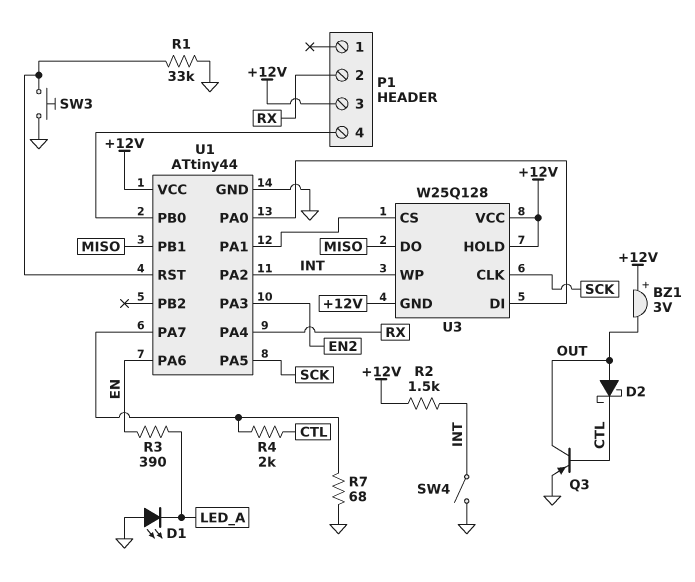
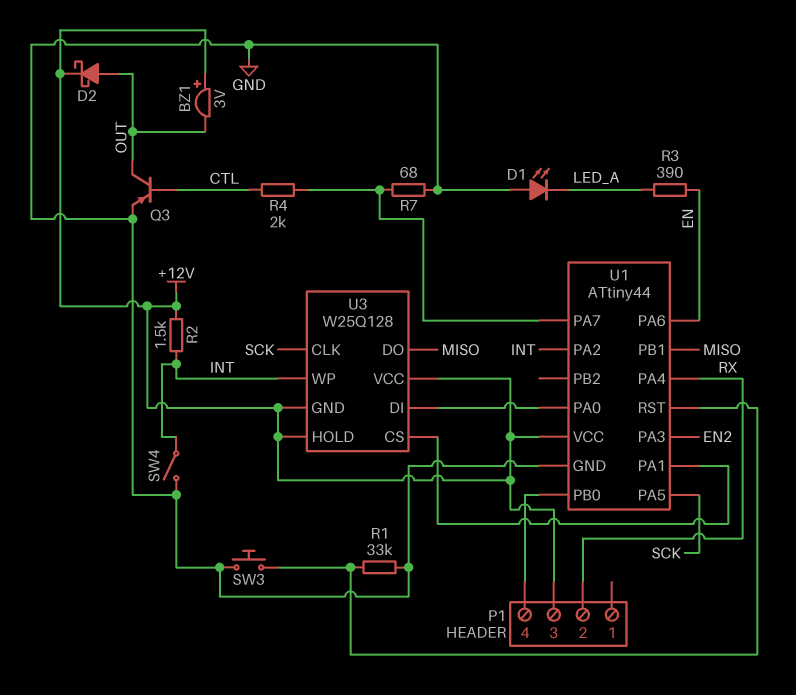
D2: schottky (A OUT, K CTL) -> schottky (A OUT, K +12V)

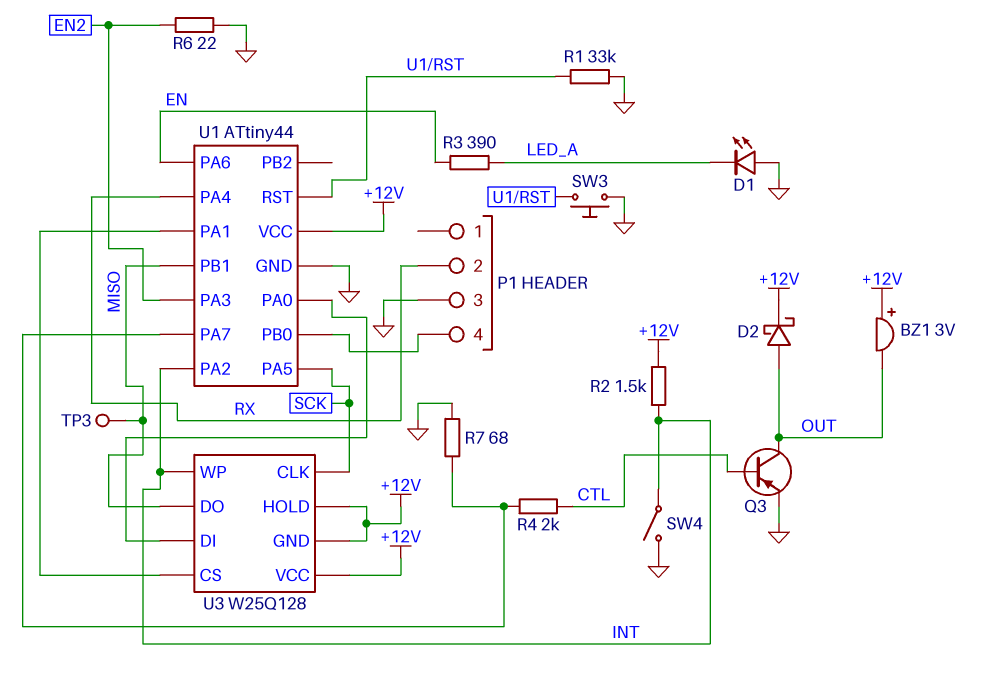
P1 pin 3: +12V -> GND
R6: none -> 22 (EN2, GND)
TP3: none -> test point (MISO)

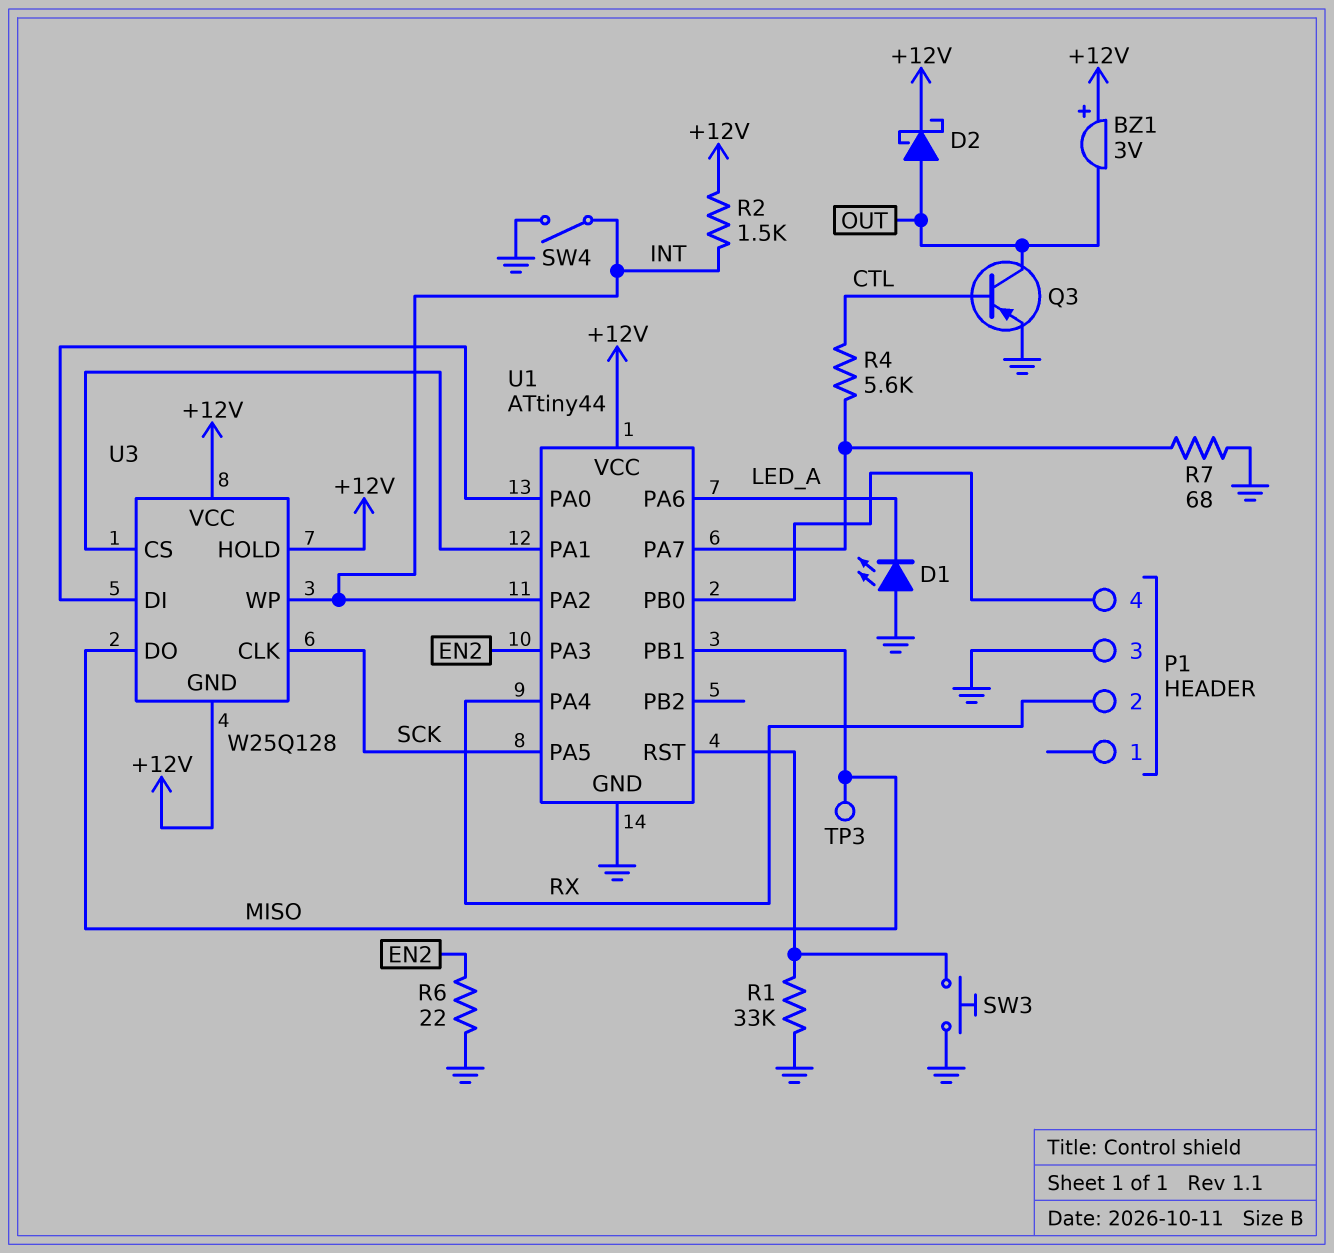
R3: 390 (EN, LED_A) -> none
R4: 2k (CTL, U1/PA7) -> 5.6k (CTL, U1/PA7)
U1 pin PA6: EN -> LED_A

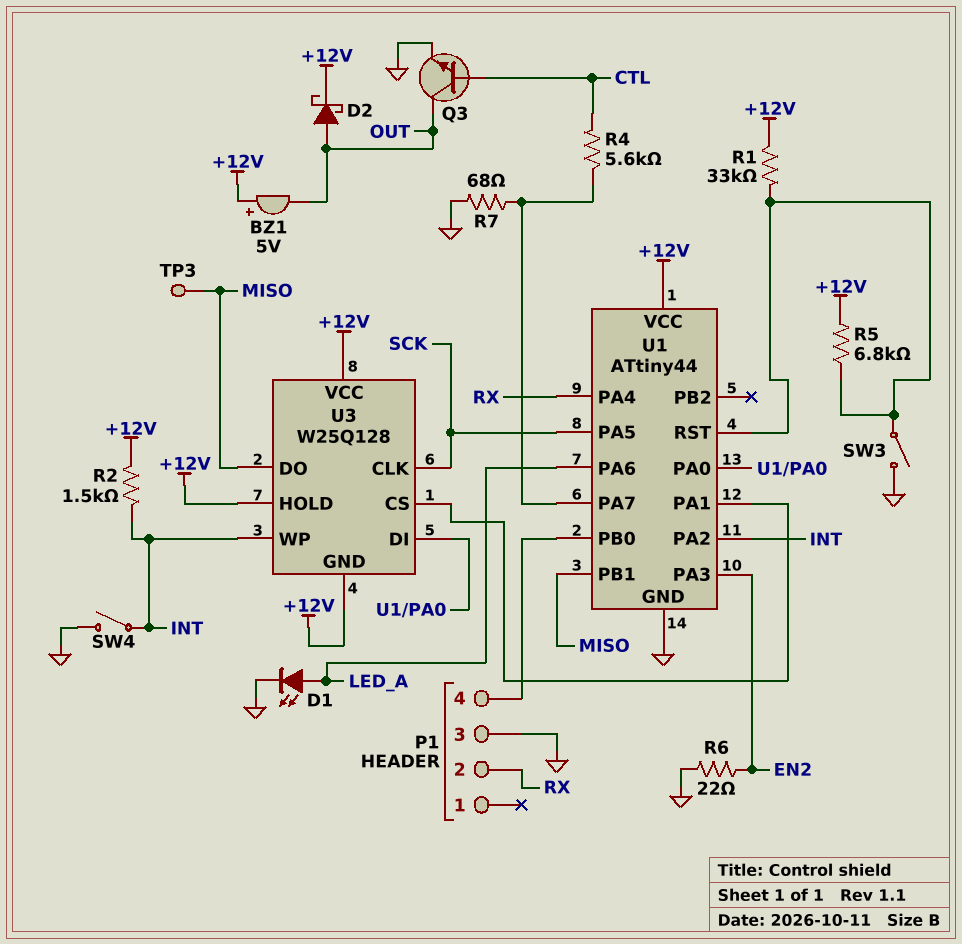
BZ1: buzzer 3V (plus +12V, minus OUT) -> buzzer 5V (plus +12V, minus OUT)
D1: LED (A GND, K LED_A) -> LED (A LED_A, K GND)
Q3: PNP (B CTL, C OUT, E GND) -> NPN (B CTL, C OUT, E GND)
R1: 33k (GND, U1/RST) -> 33k (+12V, U1/RST)
R5: none -> 6.8k (+12V, U1/RST)
SW3: button (GND, U1/RST) -> switch (GND, U1/RST)

